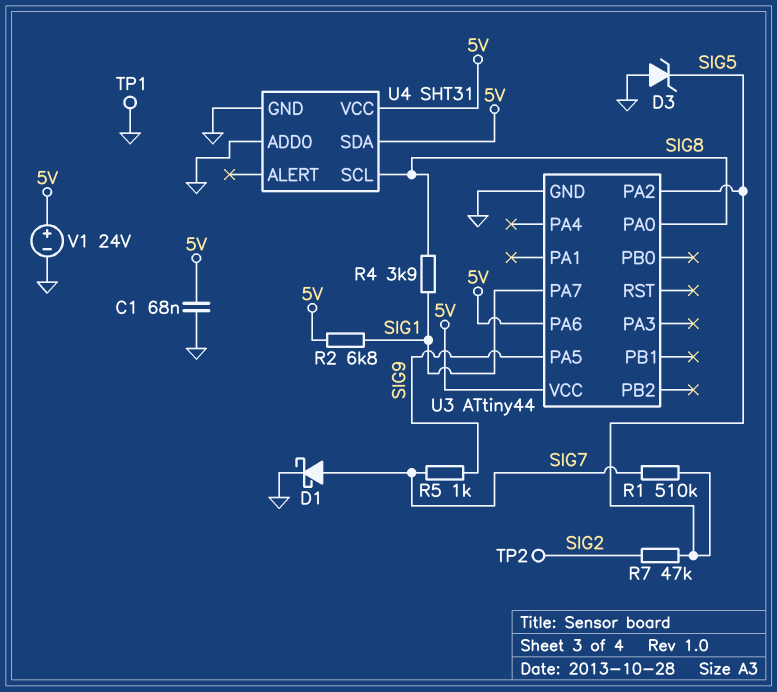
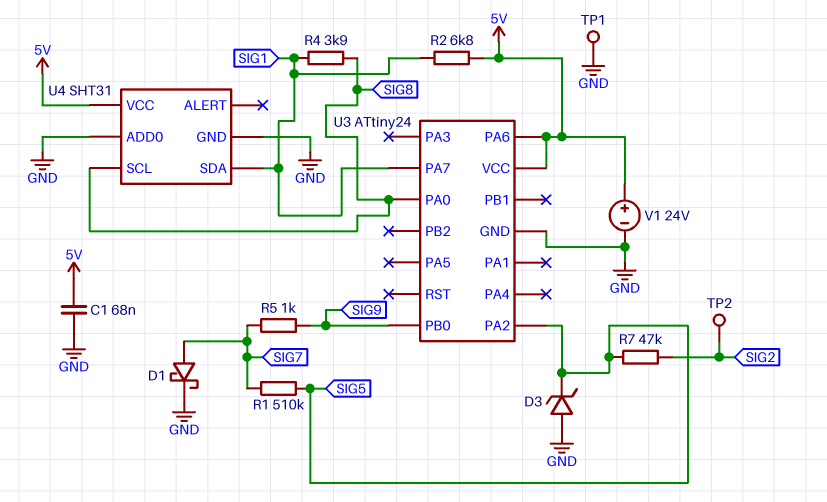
U3: ATtiny44 -> ATtiny24
U3 pin PA5: SIG9 -> none
U3 pin PB0: none -> SIG9
U4 pin SDA: 5V -> SIG1

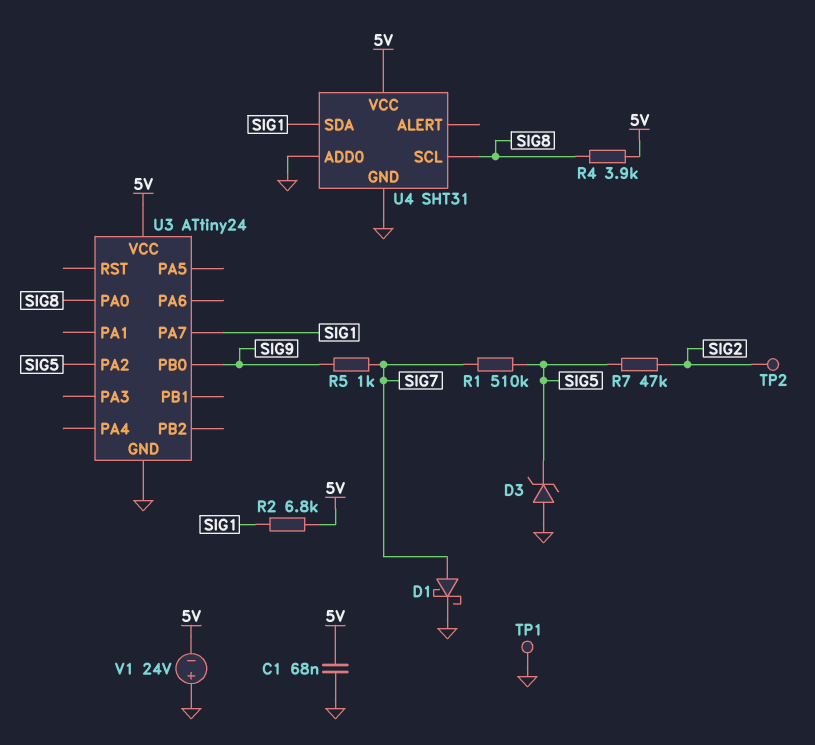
R4: 3.9k (SIG1, SIG8) -> 3.9k (5V, SIG8)
U3 pin PA6: 5V -> none
V1: 24V (plus 5V, minus GND) -> 24V (plus GND, minus 5V)

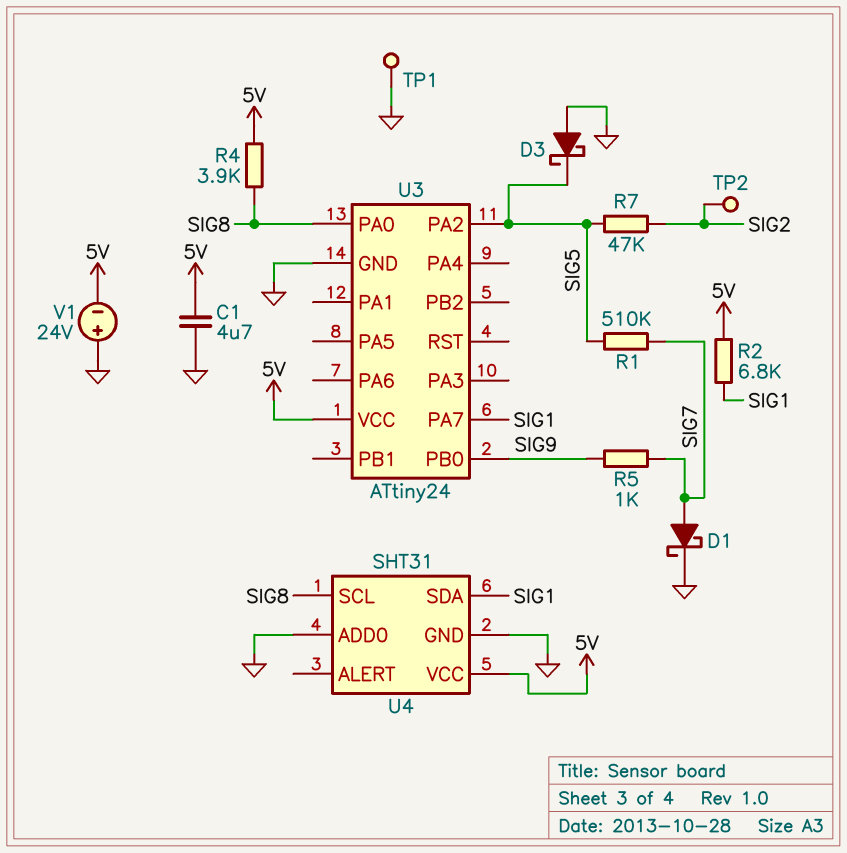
C1: 68nF (5V, GND) -> 4.7uF (5V, GND)
D3: zener (A GND, K SIG5) -> schottky (A GND, K SIG5)

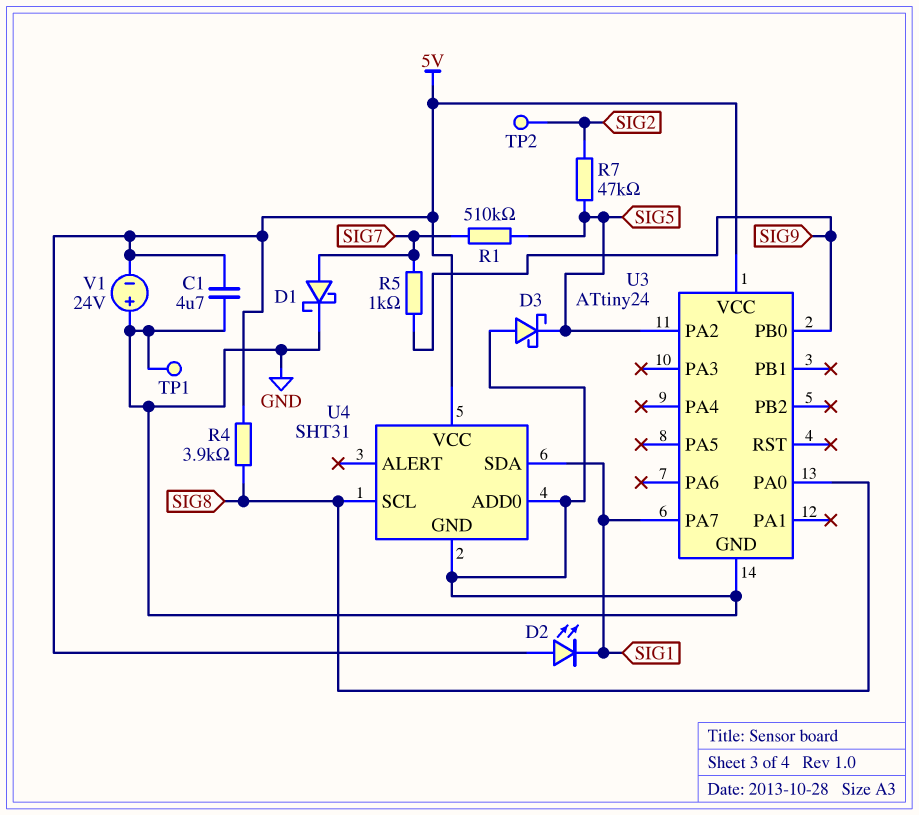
D2: none -> LED (A 5V, K SIG1)
R2: 6.8k (5V, SIG1) -> none

